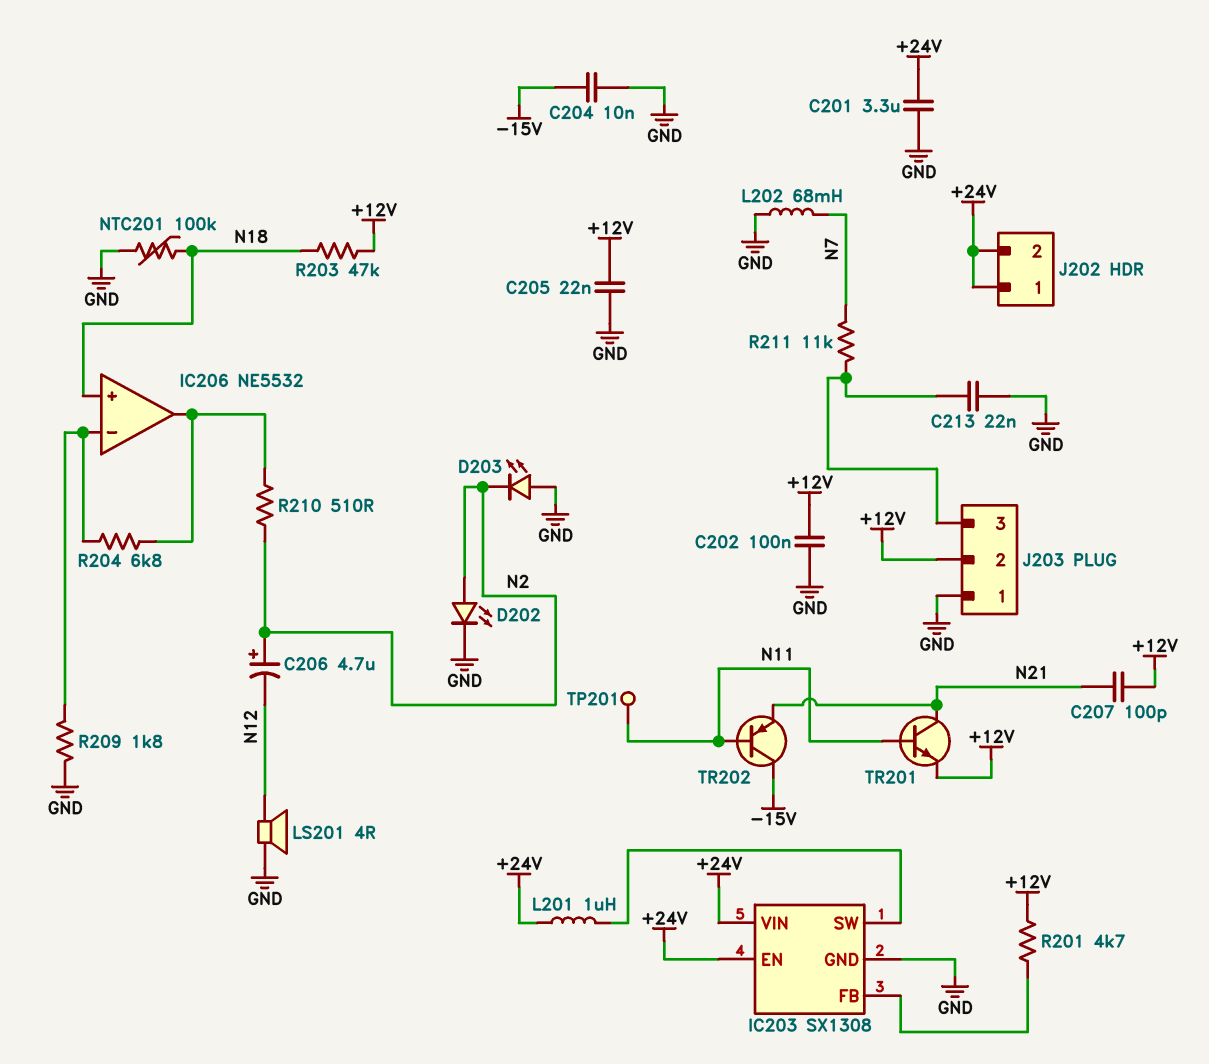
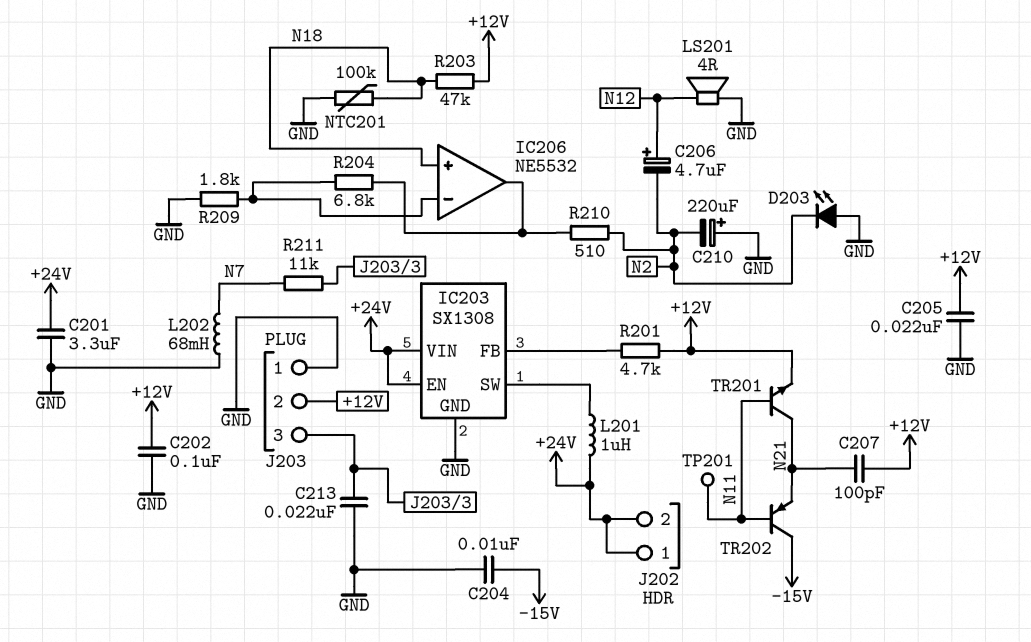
C206: 4.7uF (plus N2, minus N12) -> 4.7uF (plus N12, minus N2)
C210: none -> 220uF (plus GND, minus N2)
D202: LED (A N2, K GND) -> none

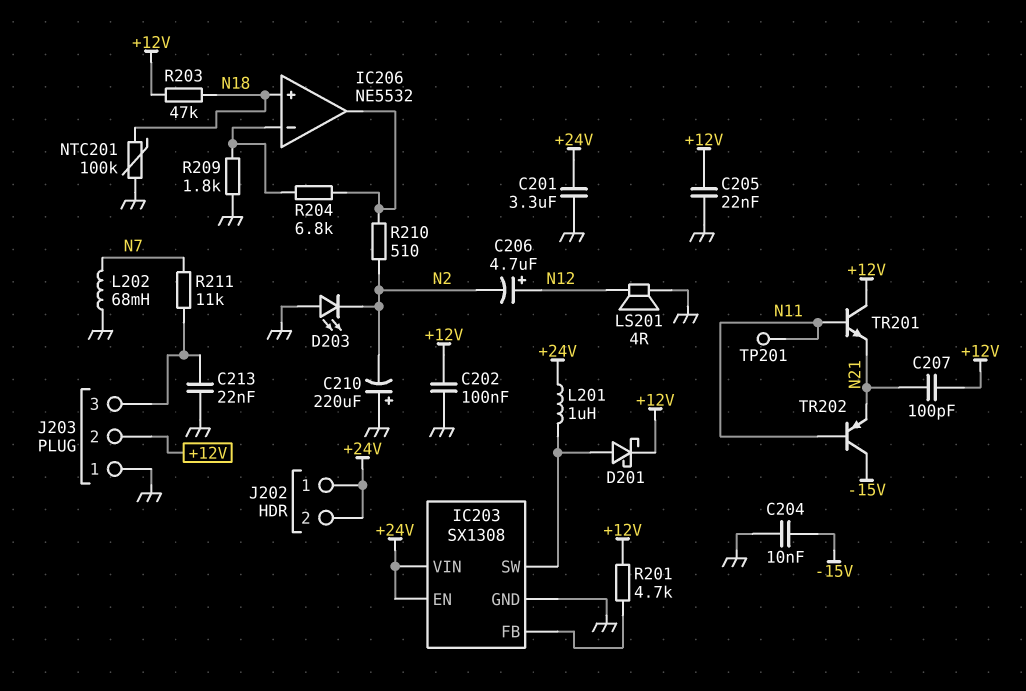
D201: none -> schottky (A IC203/SW, K +12V)
TR201: NPN (B N11, C N21, E +12V) -> NPN (B N11, C +12V, E N21)

